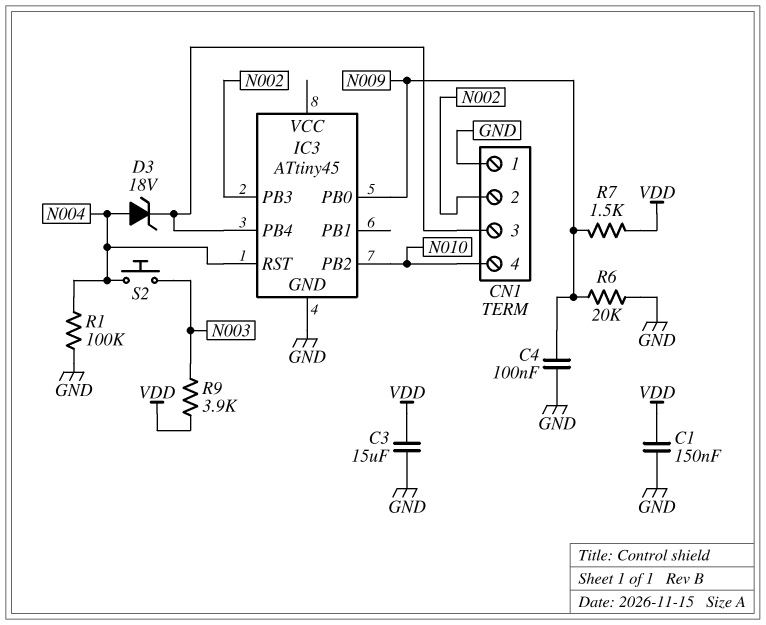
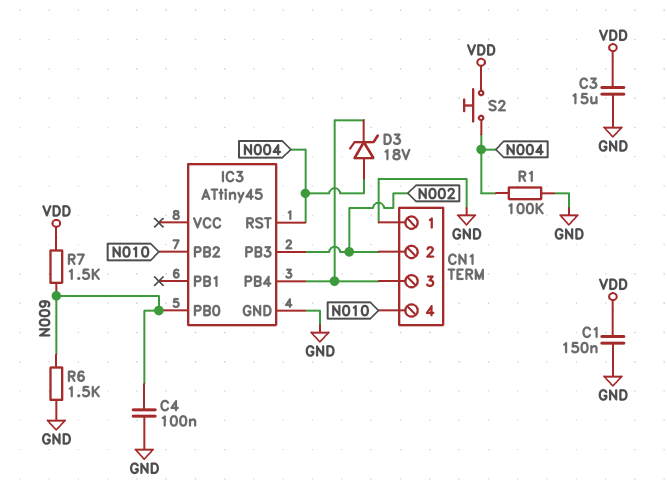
R6: 20k (GND, N009) -> 1.5k (GND, N009)
R9: 3.9k (N003, VDD) -> none
S2: button (N003, N004) -> button (N004, VDD)

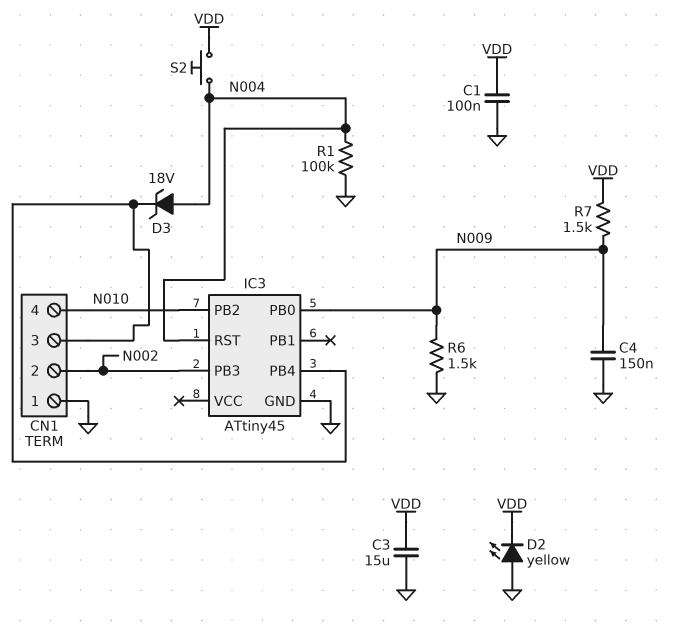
C1: 150nF (GND, VDD) -> 100nF (GND, VDD)
C4: 100nF (GND, N009) -> 150nF (GND, N009)
D2: none -> LED yellow (A GND, K VDD)

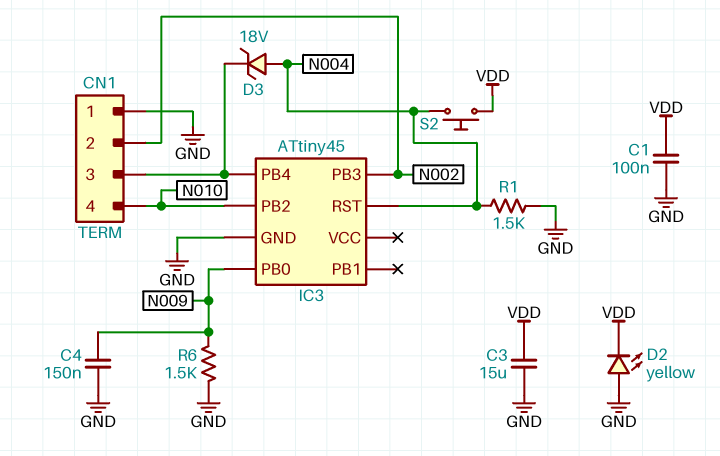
R1: 100k (GND, N004) -> 1.5k (GND, N004)
R7: 1.5k (N009, VDD) -> none

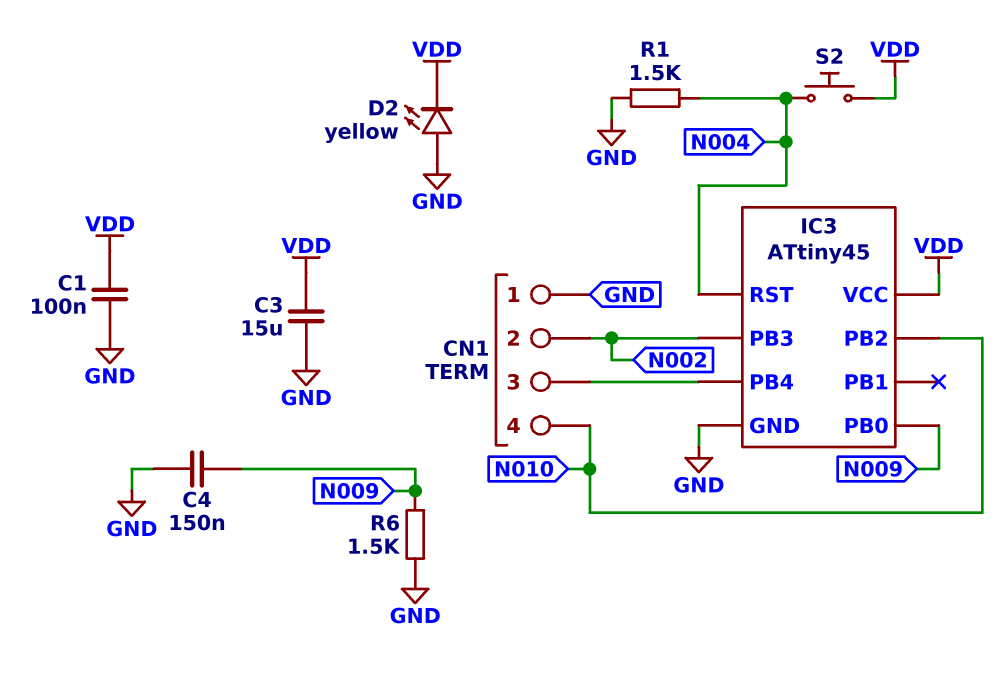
D3: zener 18V (A N004, K CN1/3) -> none
IC3 pin VCC: none -> VDD

